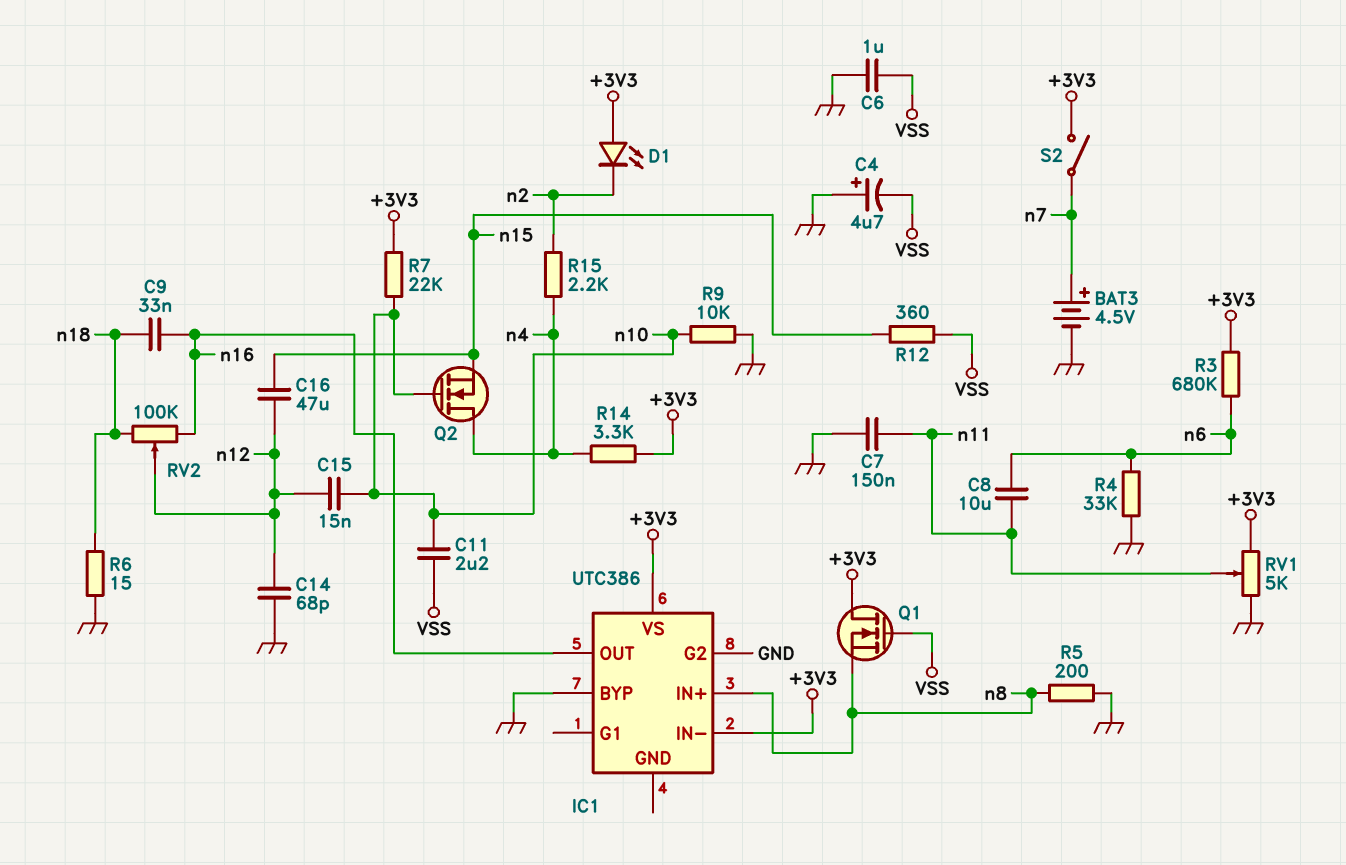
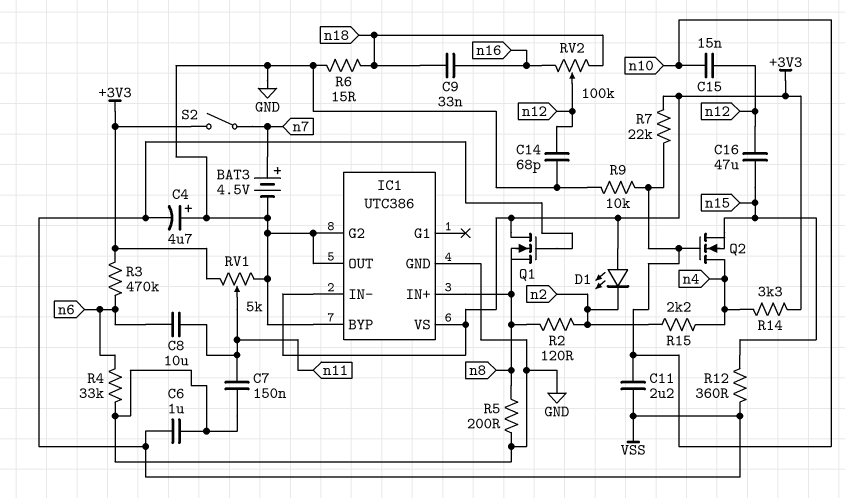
IC1 pin GND: none -> GND
IC1 pin OUT: n16 -> GND
R2: none -> 120 (n2, n8)
R3: 680k (+3V3, n6) -> 470k (+3V3, n6)

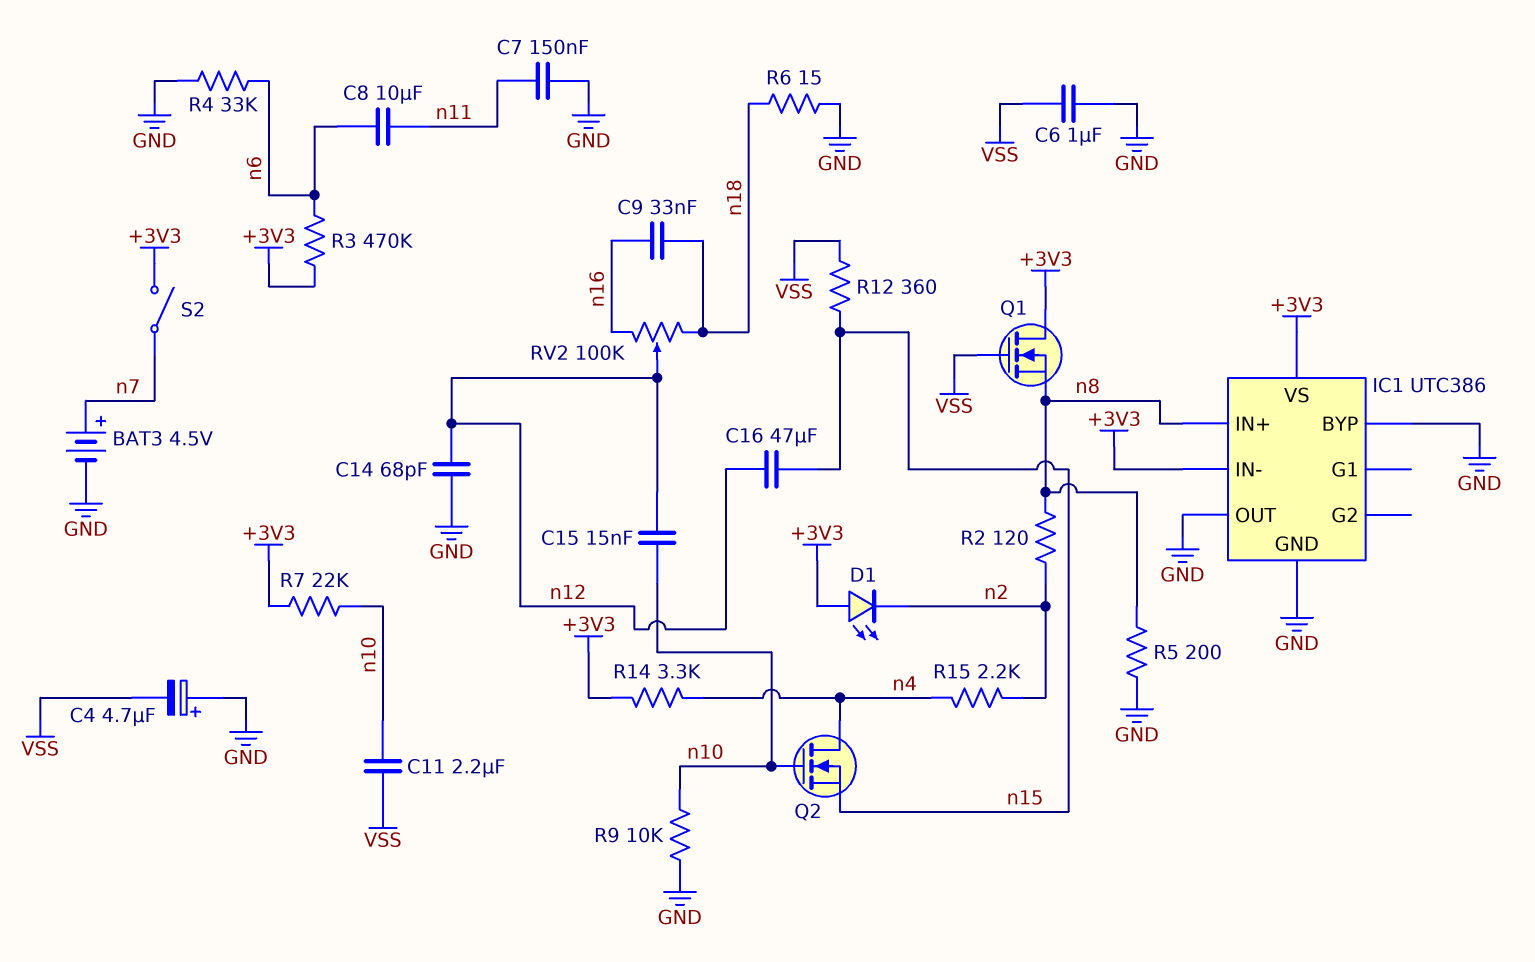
IC1 pin G2: GND -> none
RV1: 5k (+3V3, GND, wiper n11) -> none

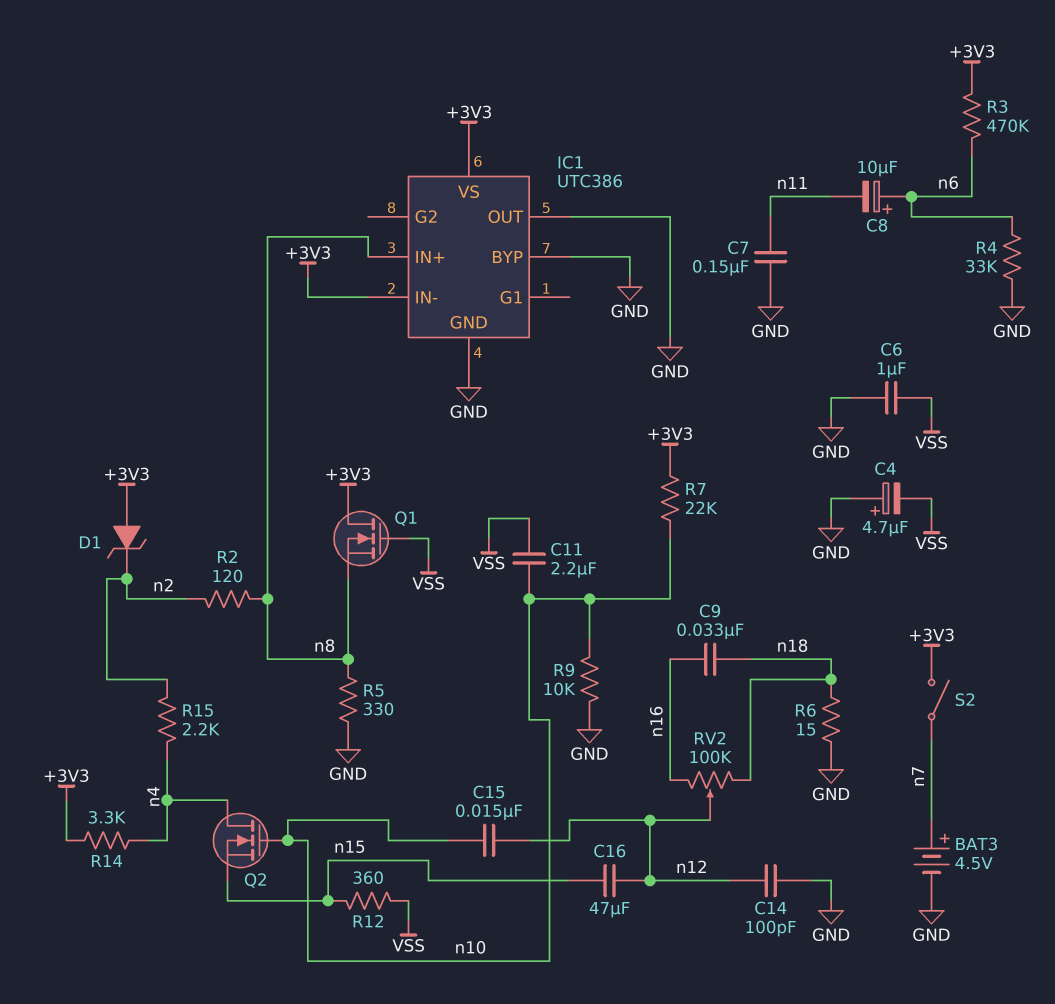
C8: 10uF (n6, n11) -> 10uF (plus n6, minus n11)
C14: 68pF (GND, n12) -> 100pF (GND, n12)
D1: LED (A +3V3, K n2) -> zener (A +3V3, K n2)
R5: 200 (GND, n8) -> 330 (GND, n8)

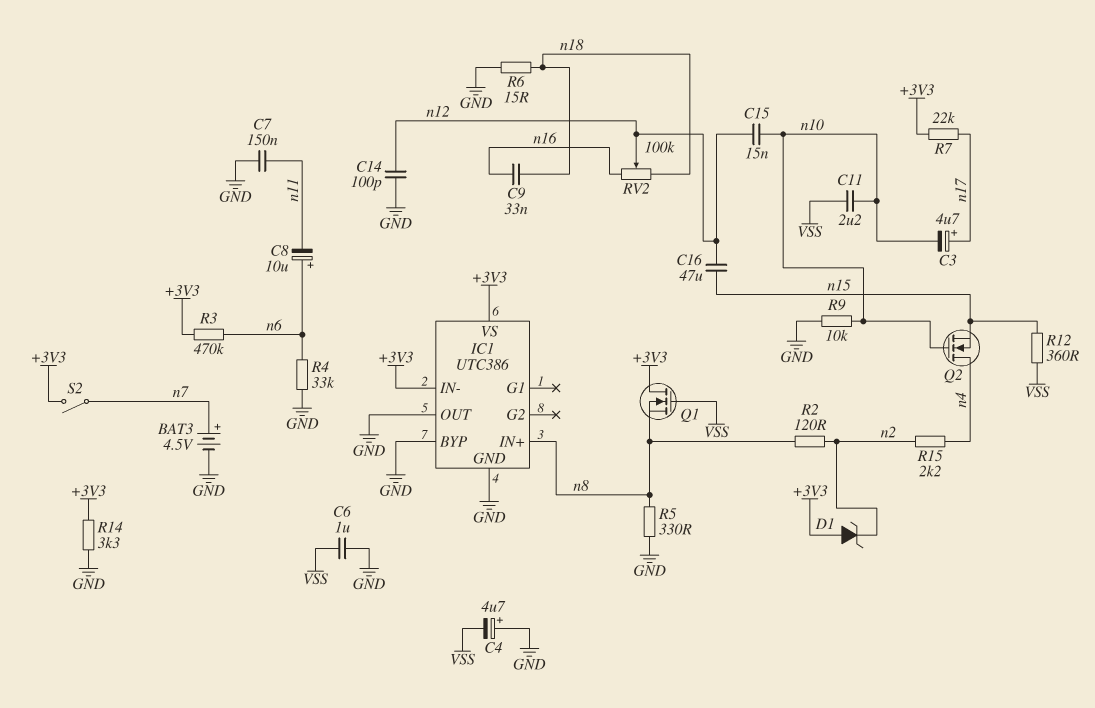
C3: none -> 4.7uF (plus n17, minus n10)
R7: 22k (+3V3, n10) -> 22k (+3V3, n17)
R14: 3.3k (+3V3, n4) -> 3.3k (+3V3, GND)

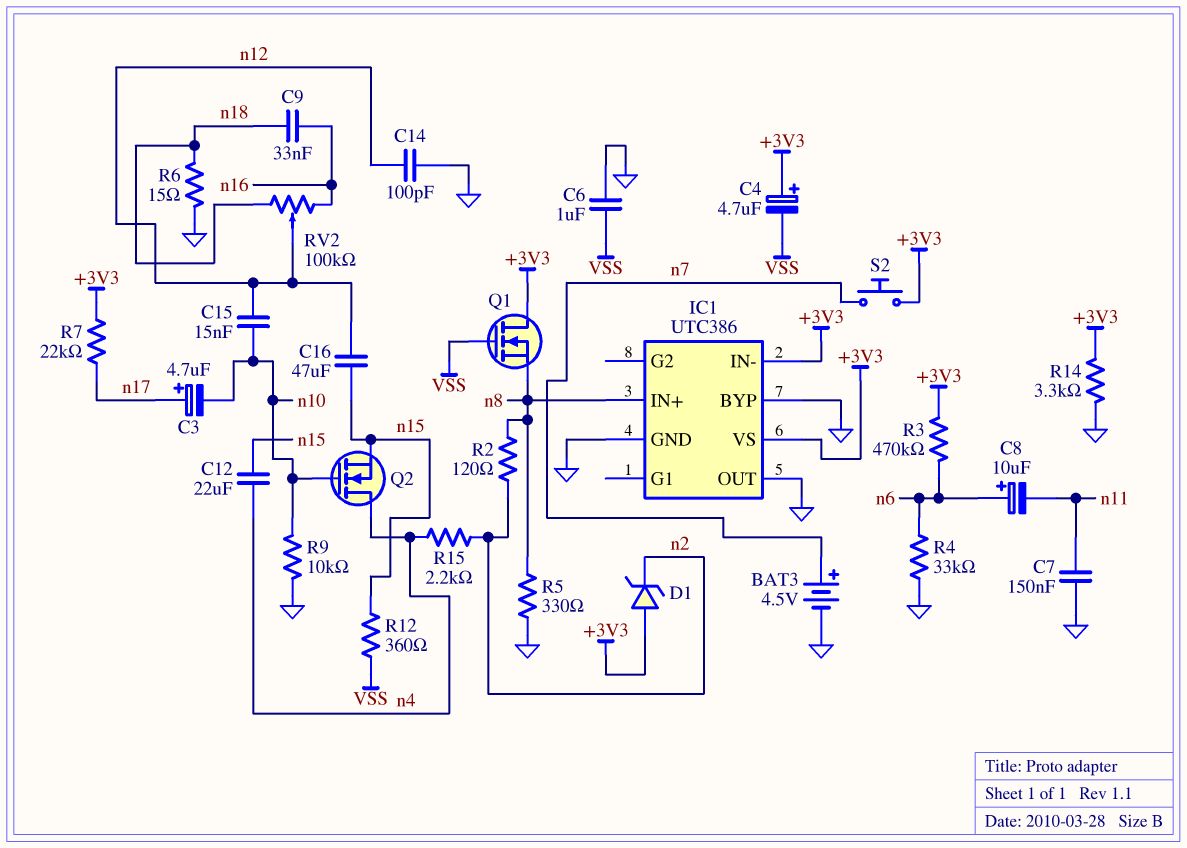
C4: 4.7uF (plus GND, minus VSS) -> 4.7uF (plus +3V3, minus VSS)
C11: 2.2uF (VSS, n10) -> none
C12: none -> 22uF (n4, n15)
S2: switch (+3V3, n7) -> button (+3V3, n7)

